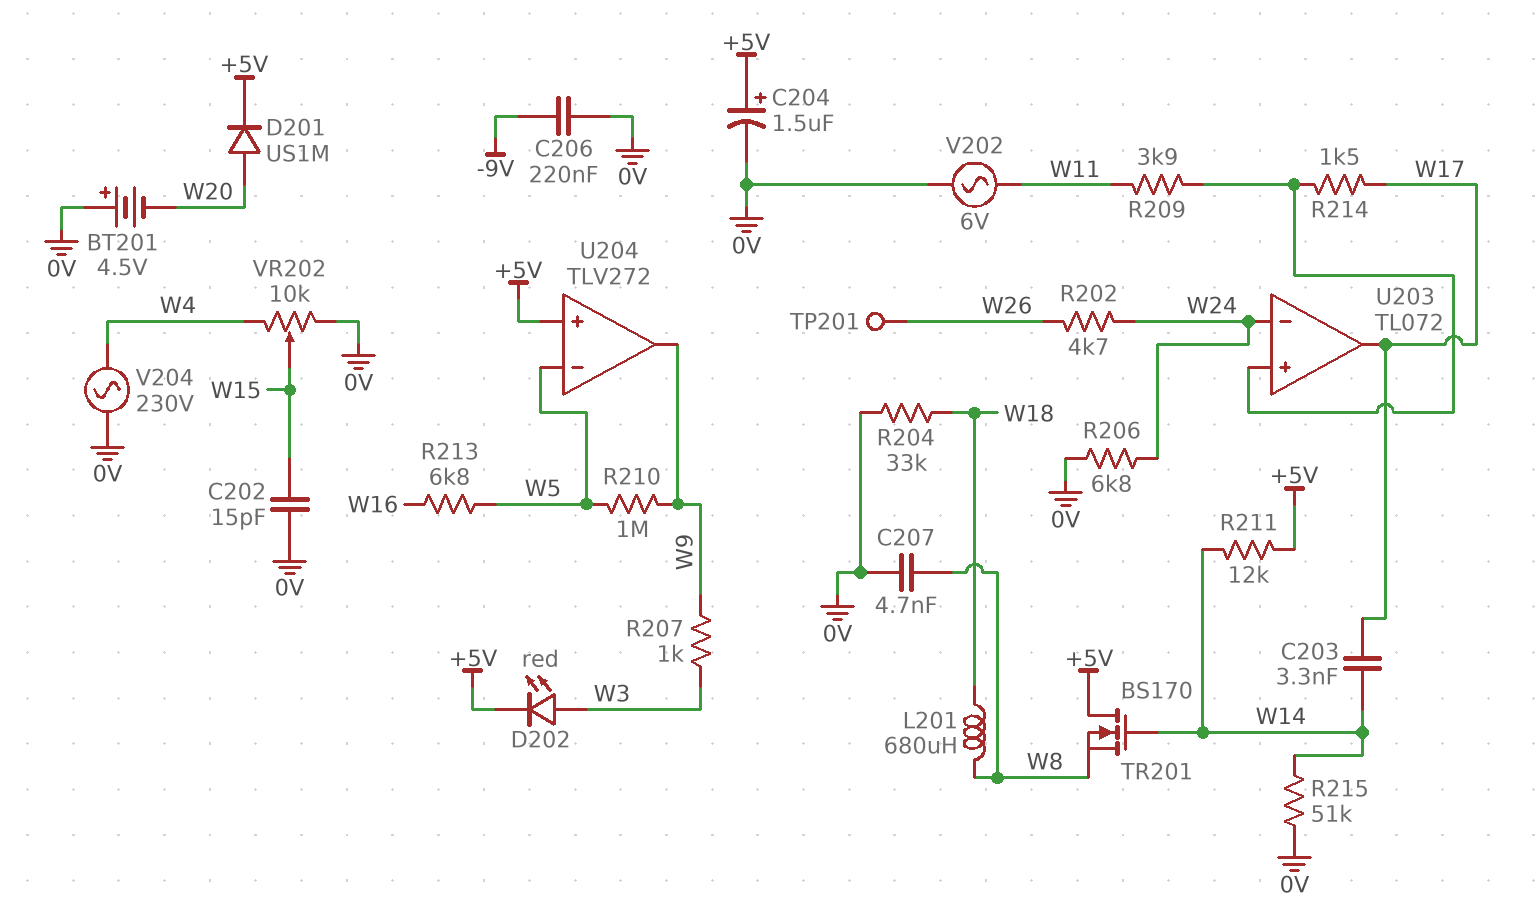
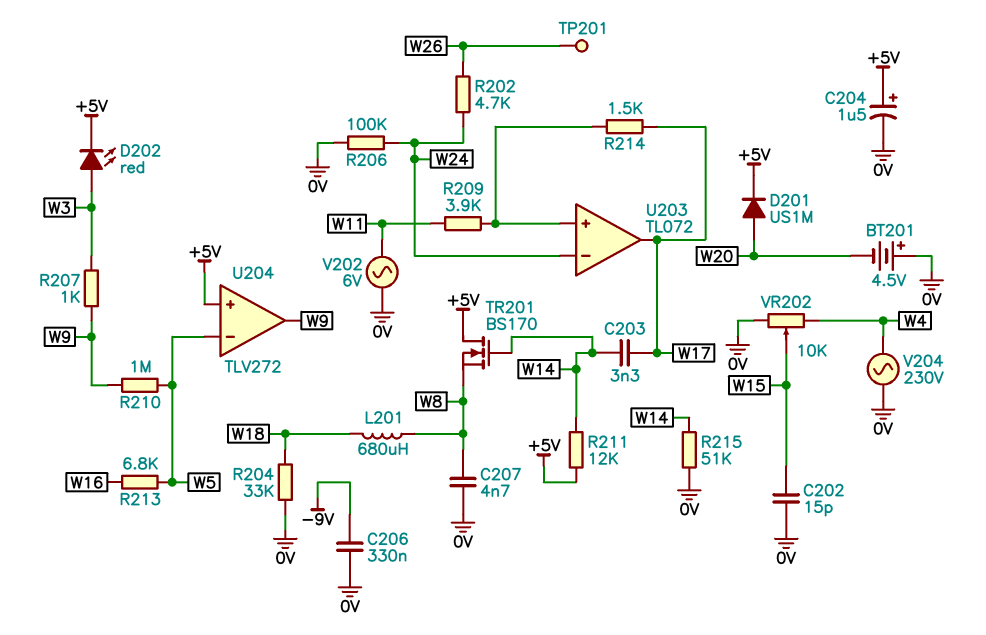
C206: 220nF (-9V, 0V) -> 330nF (-9V, 0V)
R206: 6.8k (0V, W24) -> 100k (0V, W24)

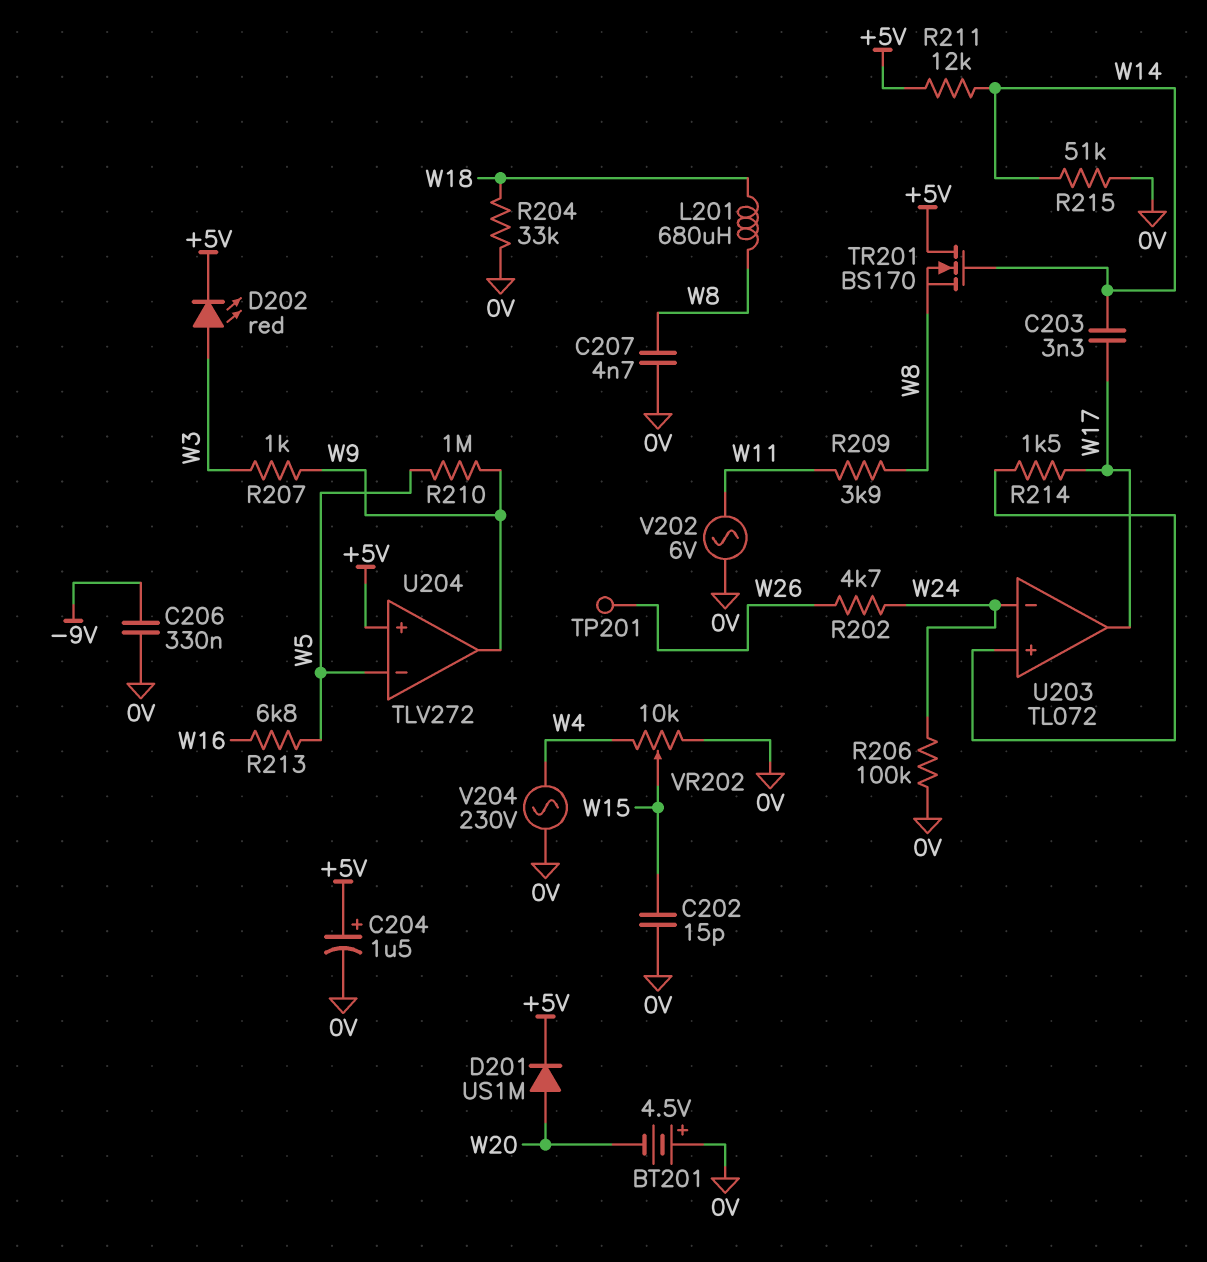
R209: 3.9k (U203/in+, W11) -> 3.9k (W8, W11)

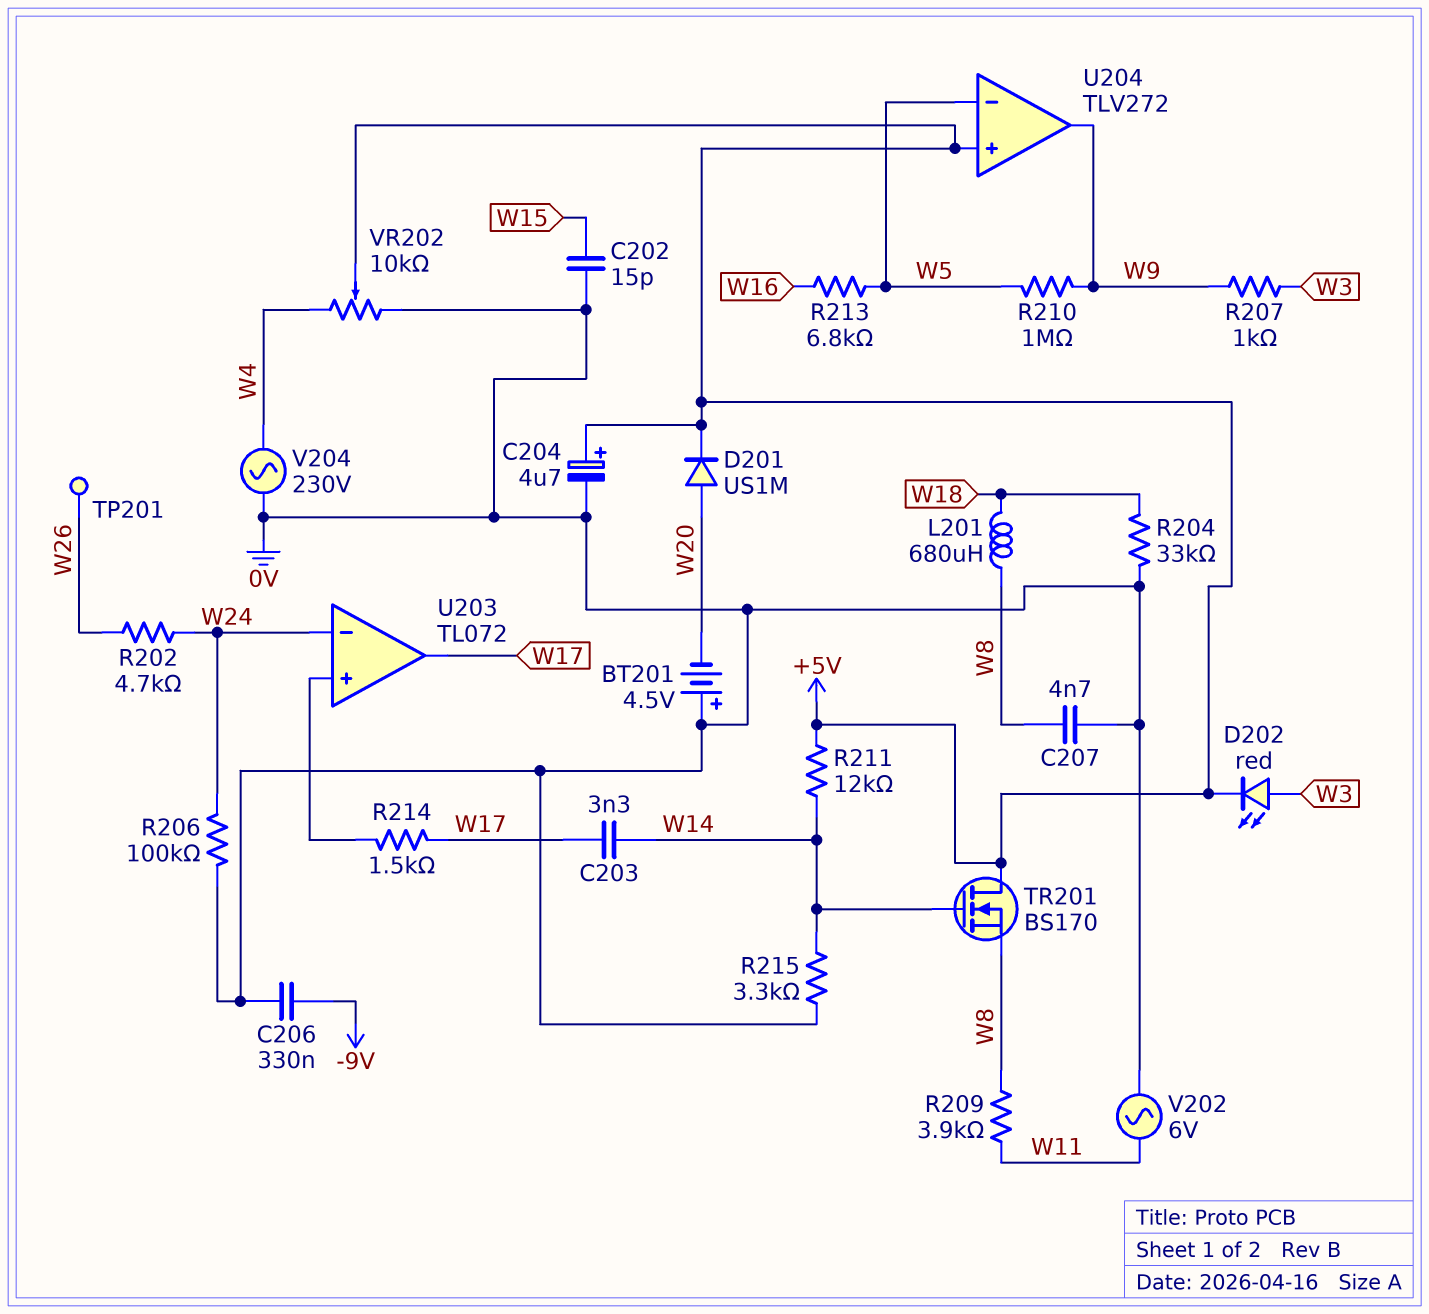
C204: 1.5uF (plus +5V, minus 0V) -> 4.7uF (plus +5V, minus 0V)
R215: 51k (0V, W14) -> 3.3k (0V, W14)
VR202: 10k (0V, W4, wiper W15) -> 10k (0V, W4, wiper +5V)

